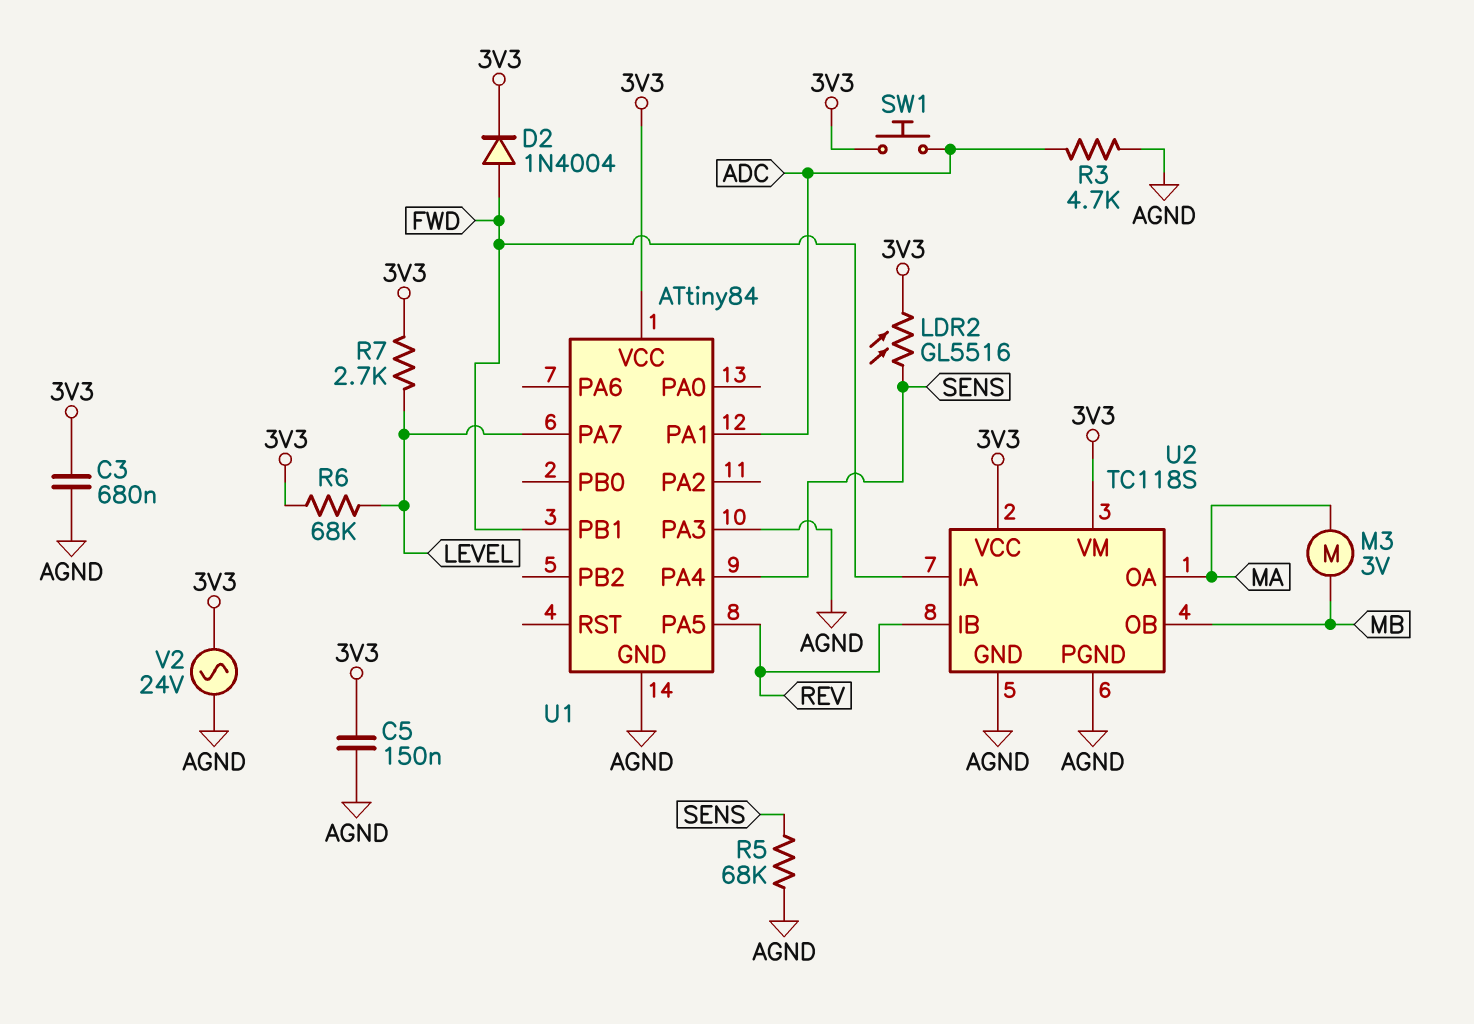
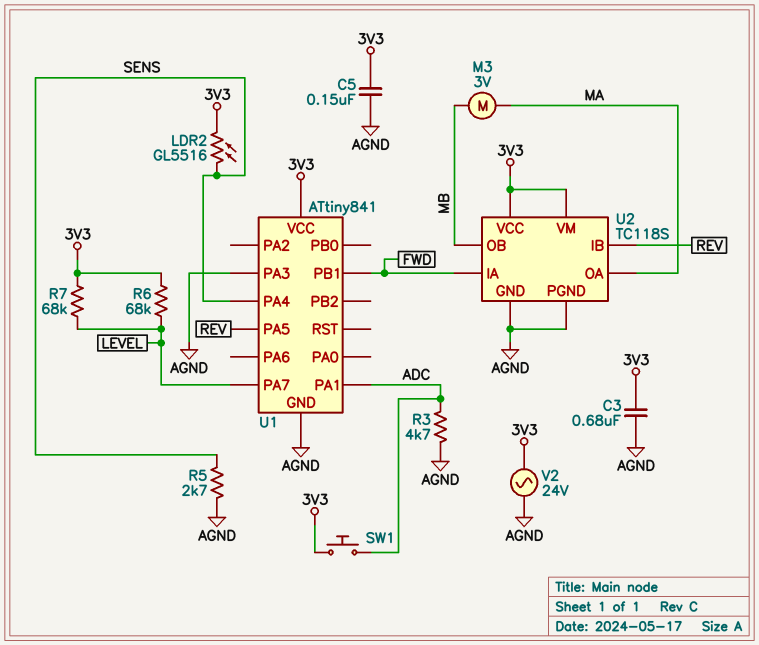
D2: diode 1N4004 (A FWD, K 3V3) -> none
R5: 68k (AGND, SENS) -> 2.7k (AGND, SENS)
R7: 2.7k (3V3, LEVEL) -> 68k (3V3, LEVEL)
U1: ATtiny84 -> ATtiny841

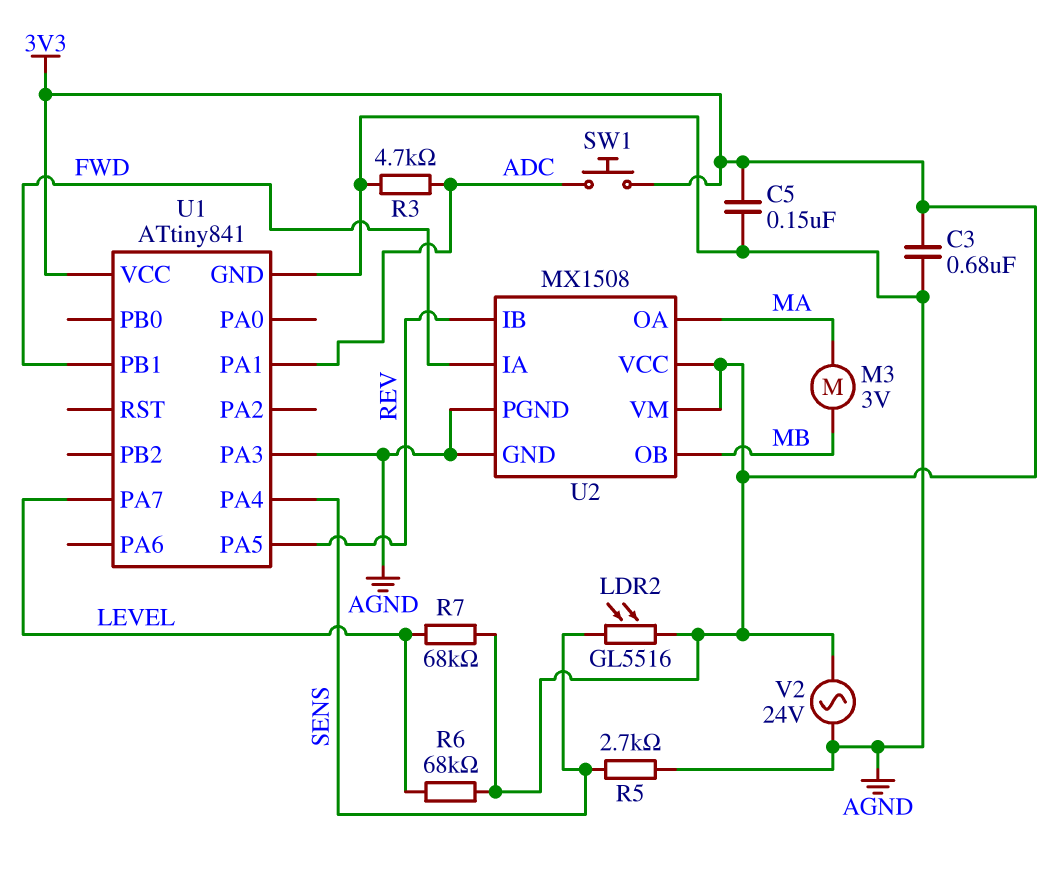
U2: TC118S -> MX1508

